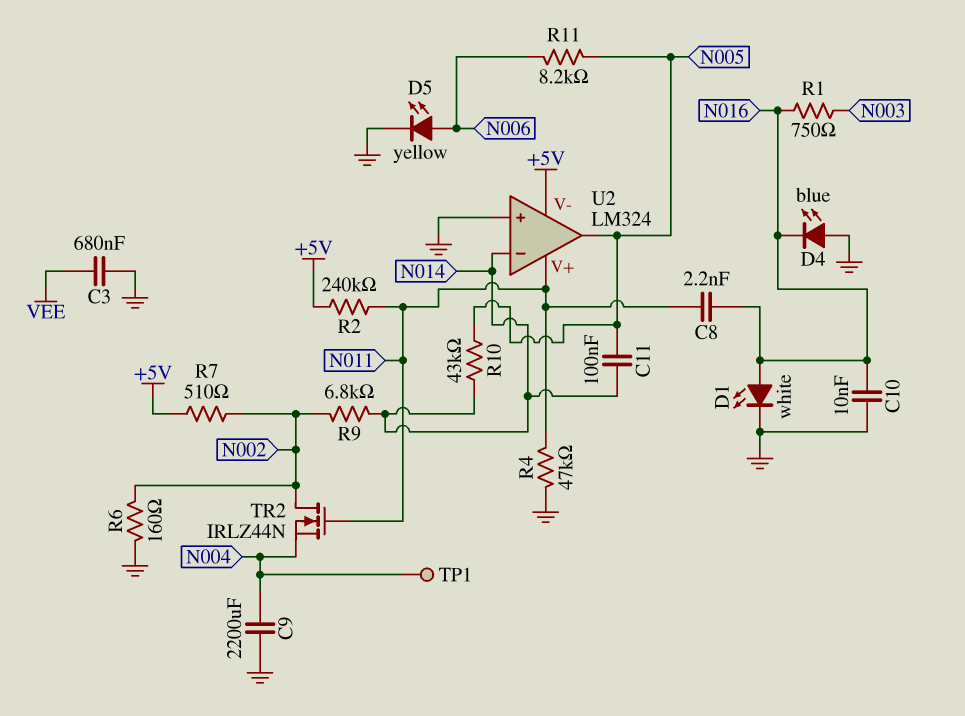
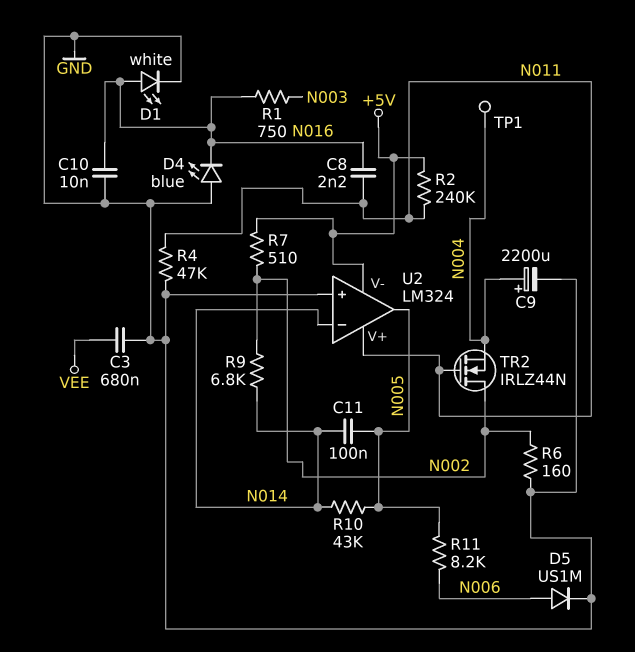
C9: 2200uF (GND, N004) -> 2200uF (plus N004, minus GND)
D5: LED yellow (A N006, K GND) -> diode US1M (A N006, K GND)

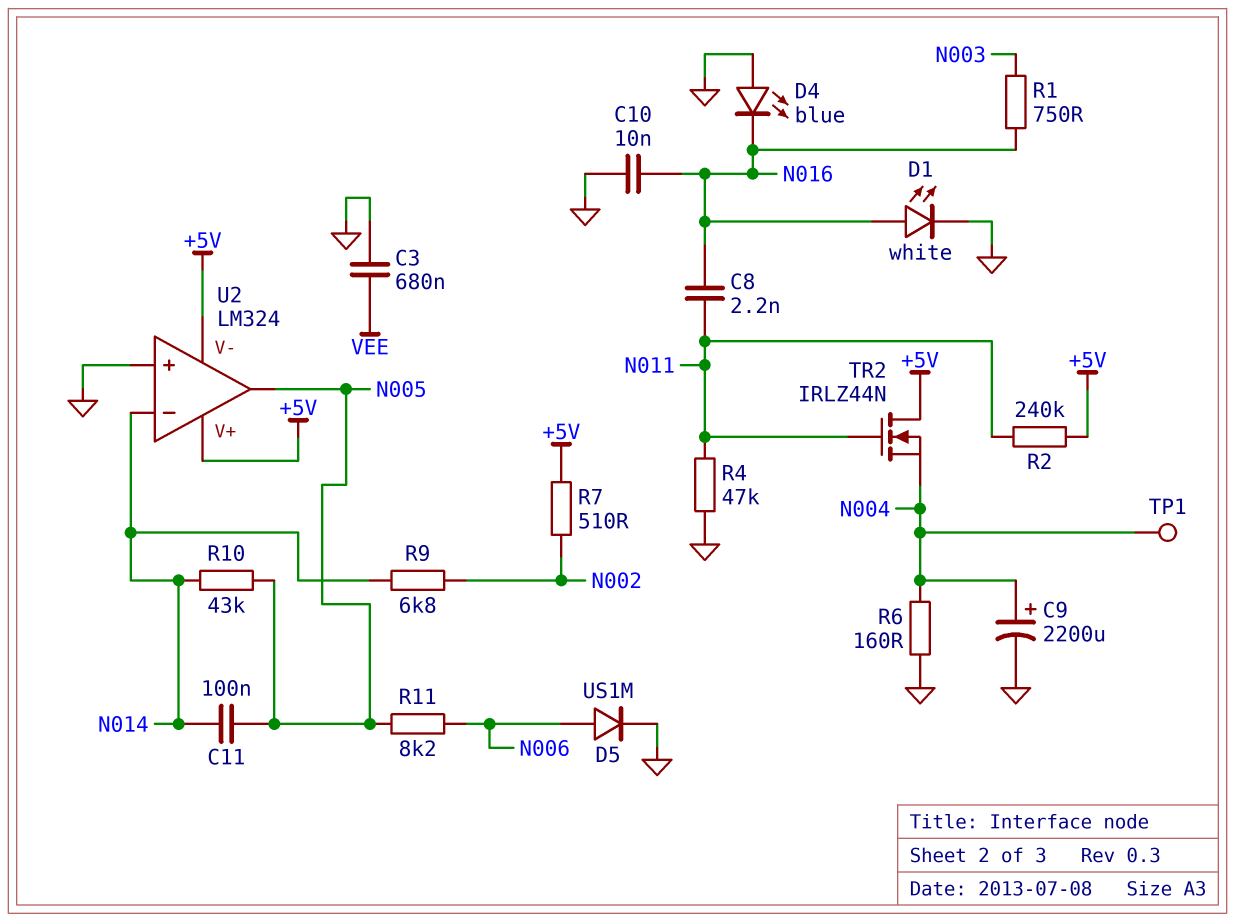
R6: 160 (GND, N002) -> 160 (GND, N004)
TR2: NMOS IRLZ44N (G N011, D N002, S N004) -> NMOS IRLZ44N (G N011, D +5V, S N004)
U2 pin V+: N011 -> +5V

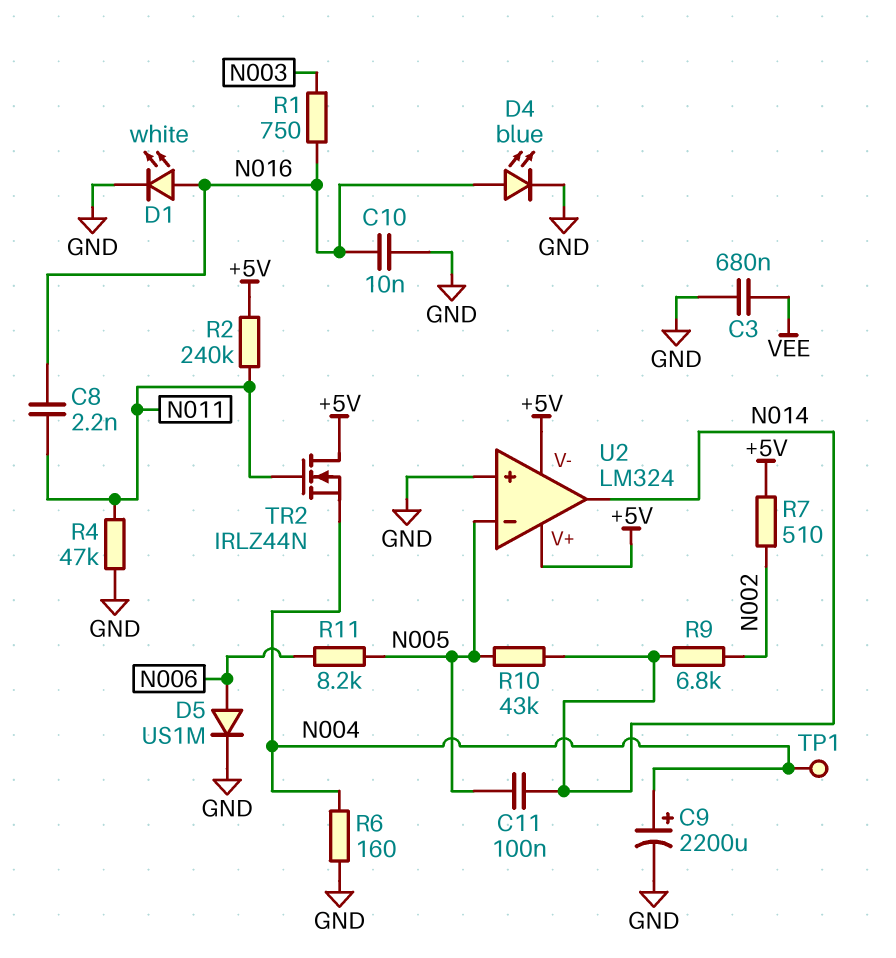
D4: LED blue (A GND, K N016) -> LED blue (A N016, K GND)
U2 pin in-: N014 -> N005
U2 pin out: N005 -> N014

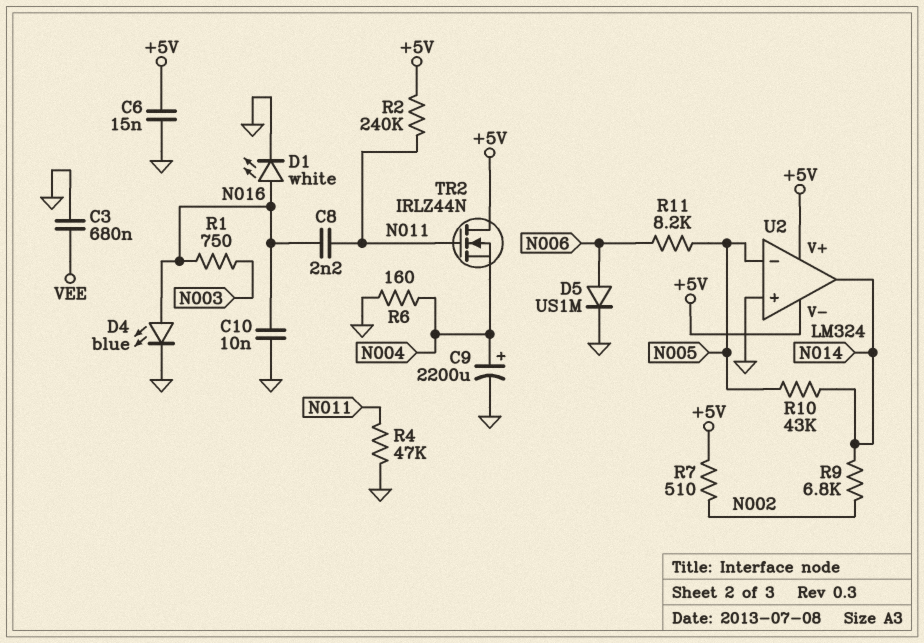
C6: none -> 15nF (+5V, GND)
C11: 100nF (N005, N014) -> none
TP1: test point (N004) -> none

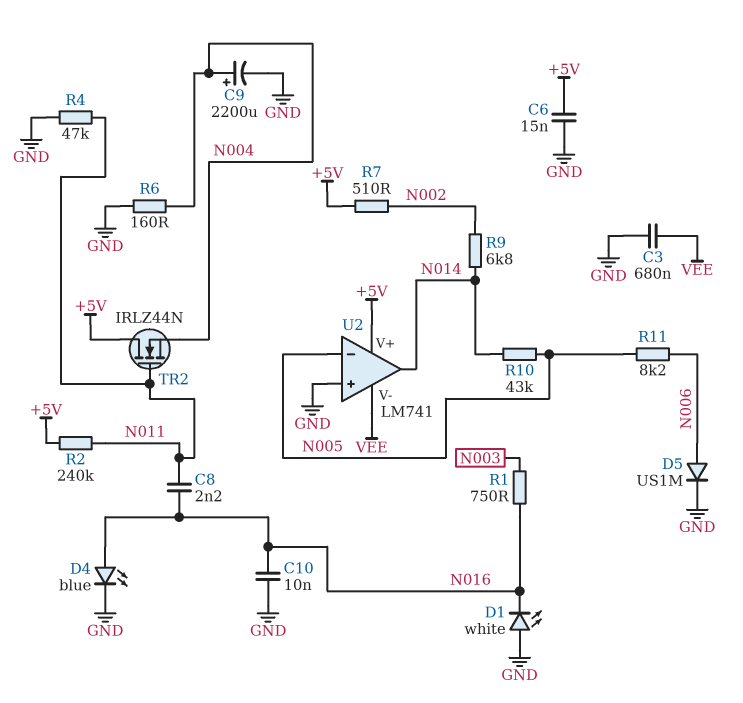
D1: LED white (A N016, K GND) -> LED white (A GND, K N016)
U2: LM324 -> LM741
U2 pin V-: +5V -> VEE

